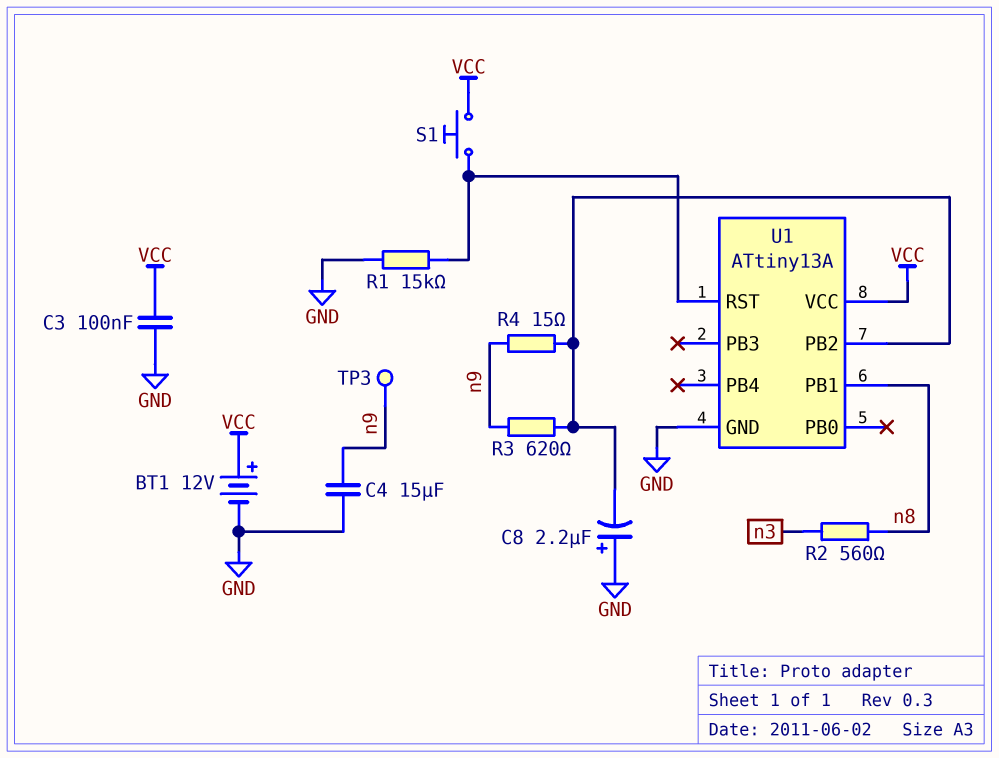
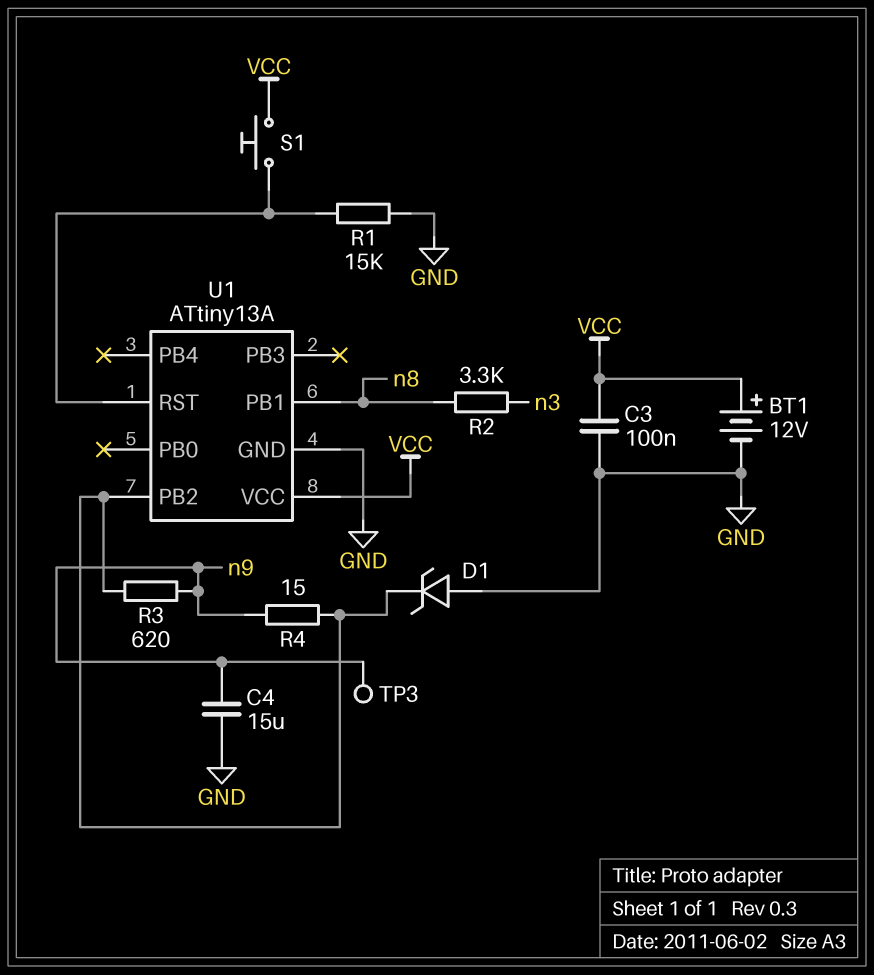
C8: 2.2uF (plus GND, minus U1/PB2) -> none
D1: none -> zener (A GND, K U1/PB2)
R2: 560 (n3, n8) -> 3.3k (n3, n8)

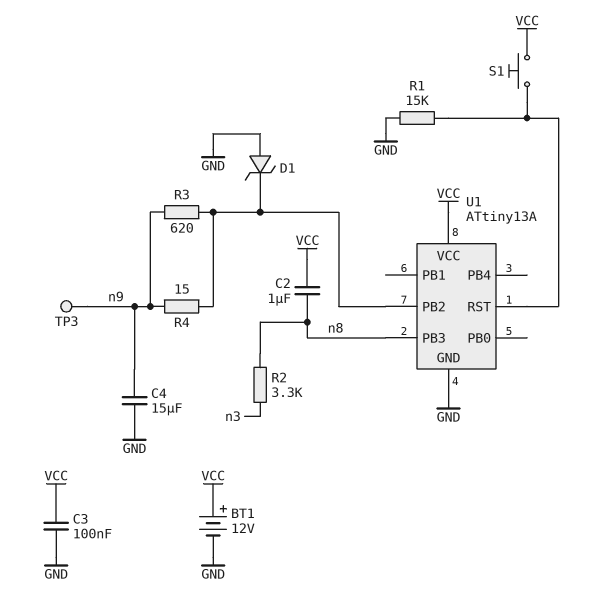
C2: none -> 1uF (VCC, n8)
U1 pin PB1: n8 -> none
U1 pin PB3: none -> n8

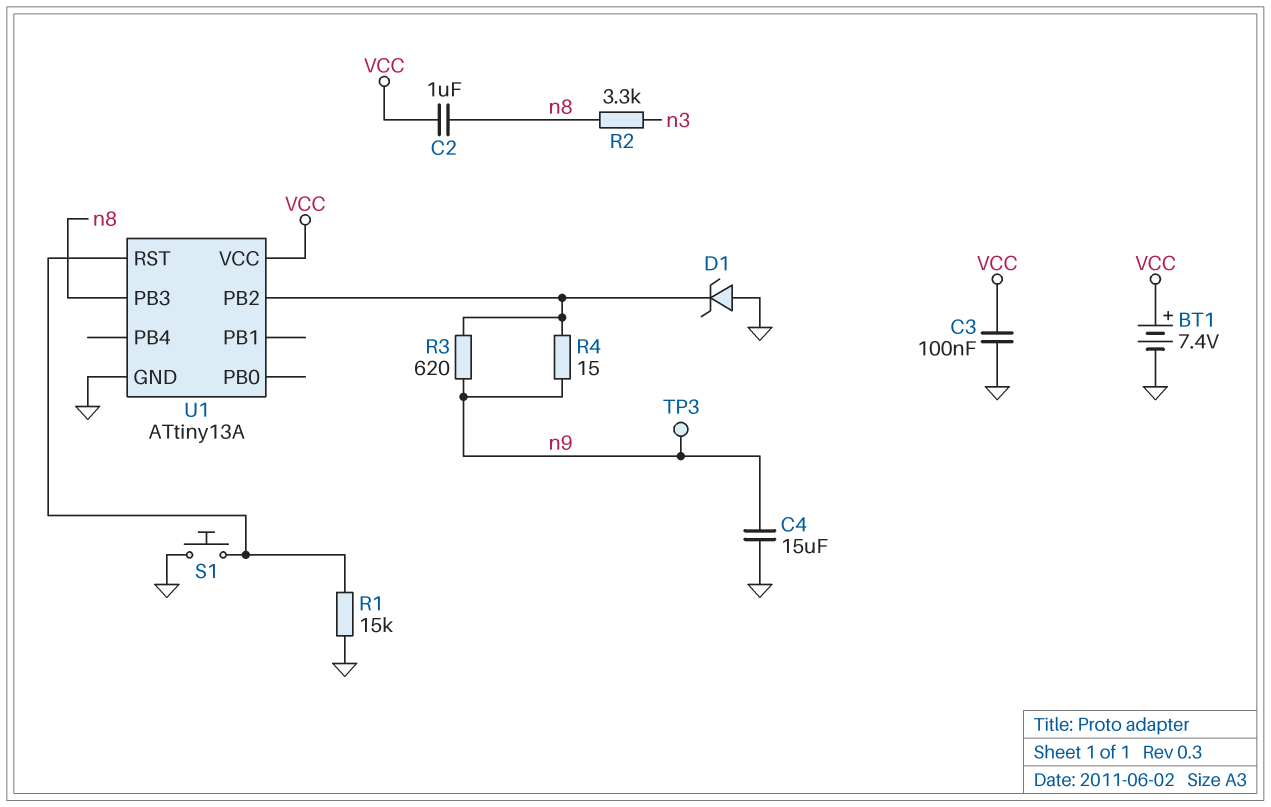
BT1: 12V (plus VCC, minus GND) -> 7.4V (plus VCC, minus GND)
S1: button (U1/RST, VCC) -> button (GND, U1/RST)

